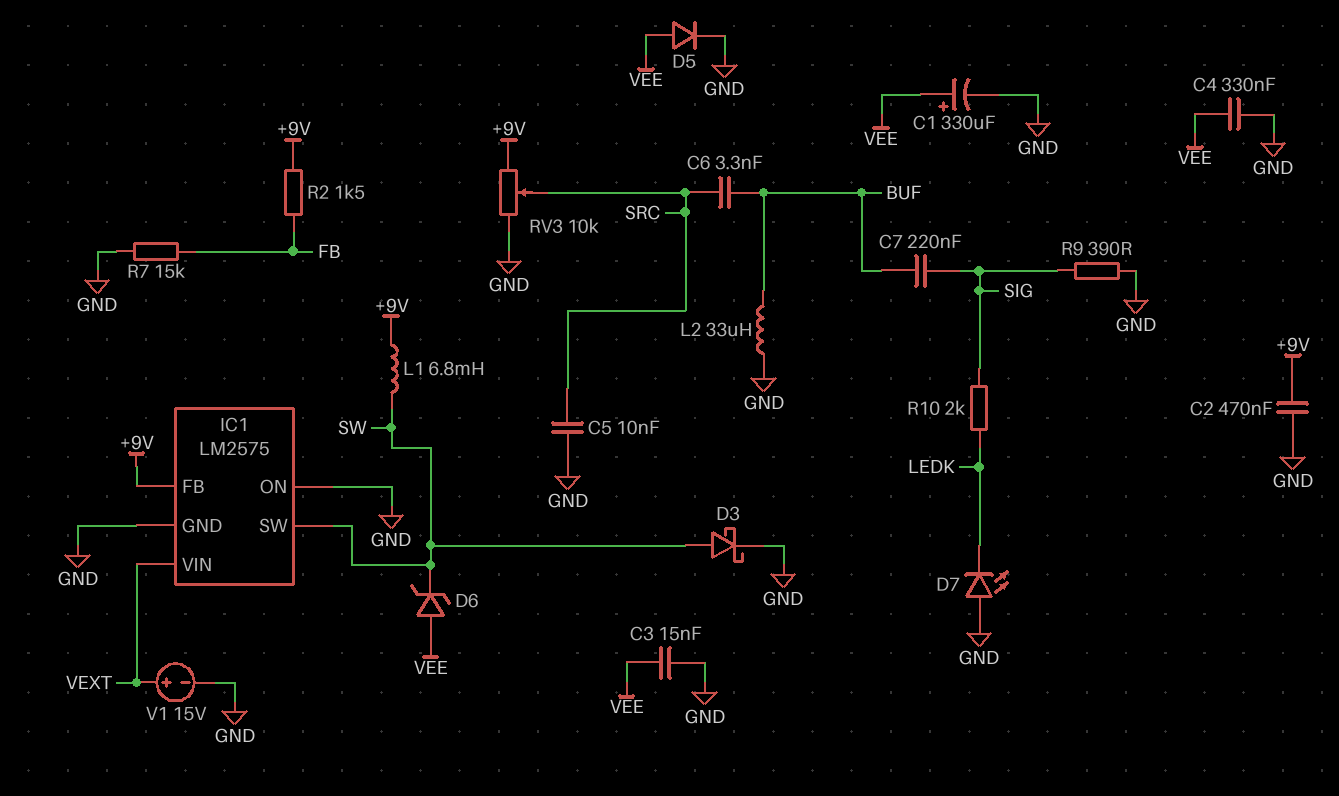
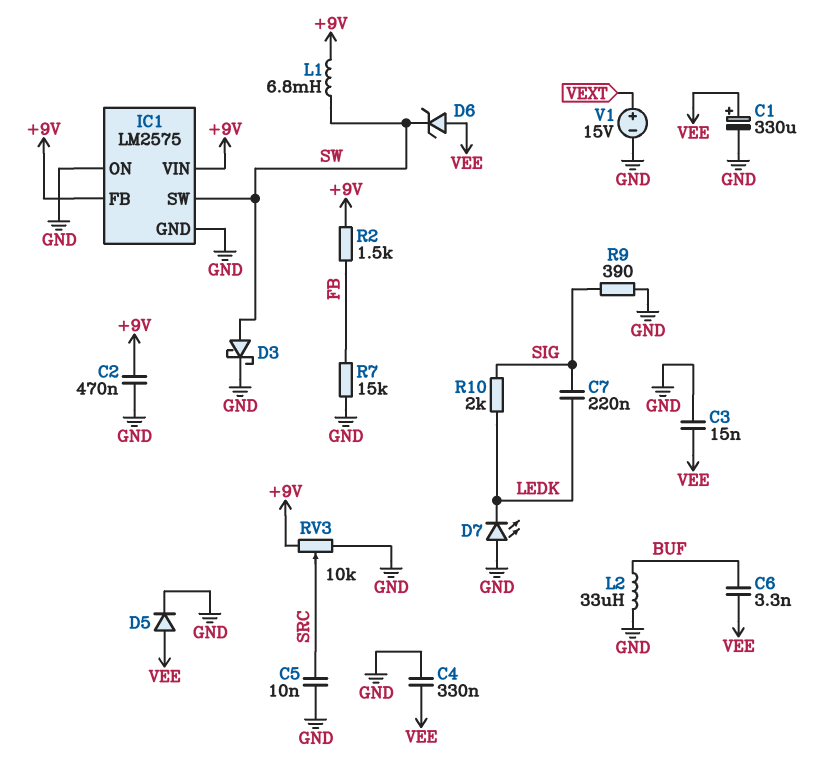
C6: 3.3nF (BUF, SRC) -> 3.3nF (BUF, VEE)
C7: 220nF (BUF, SIG) -> 220nF (LEDK, SIG)
IC1 pin VIN: VEXT -> +9V

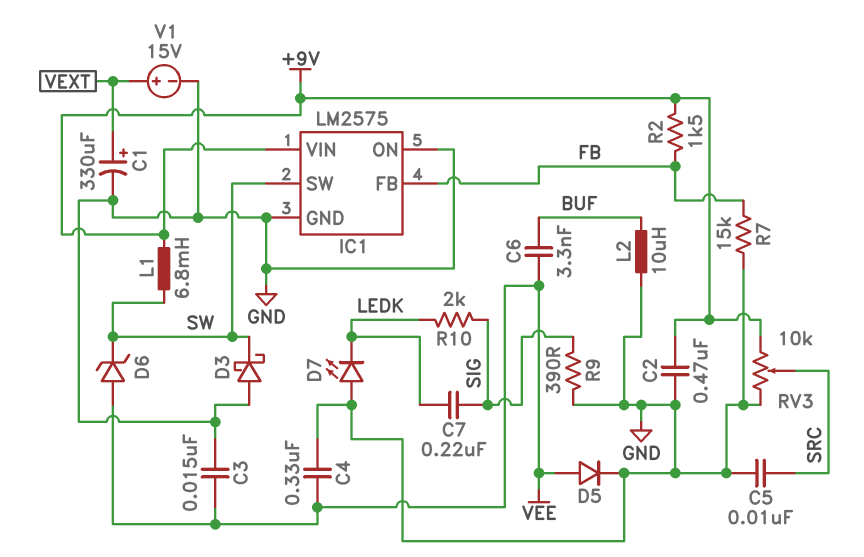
C1: 330uF (plus VEE, minus GND) -> 330uF (plus VEXT, minus GND)
D3: schottky (A SW, K GND) -> schottky (A GND, K SW)
IC1 pin FB: +9V -> FB
L2: 33uH (BUF, GND) -> 10uH (BUF, GND)

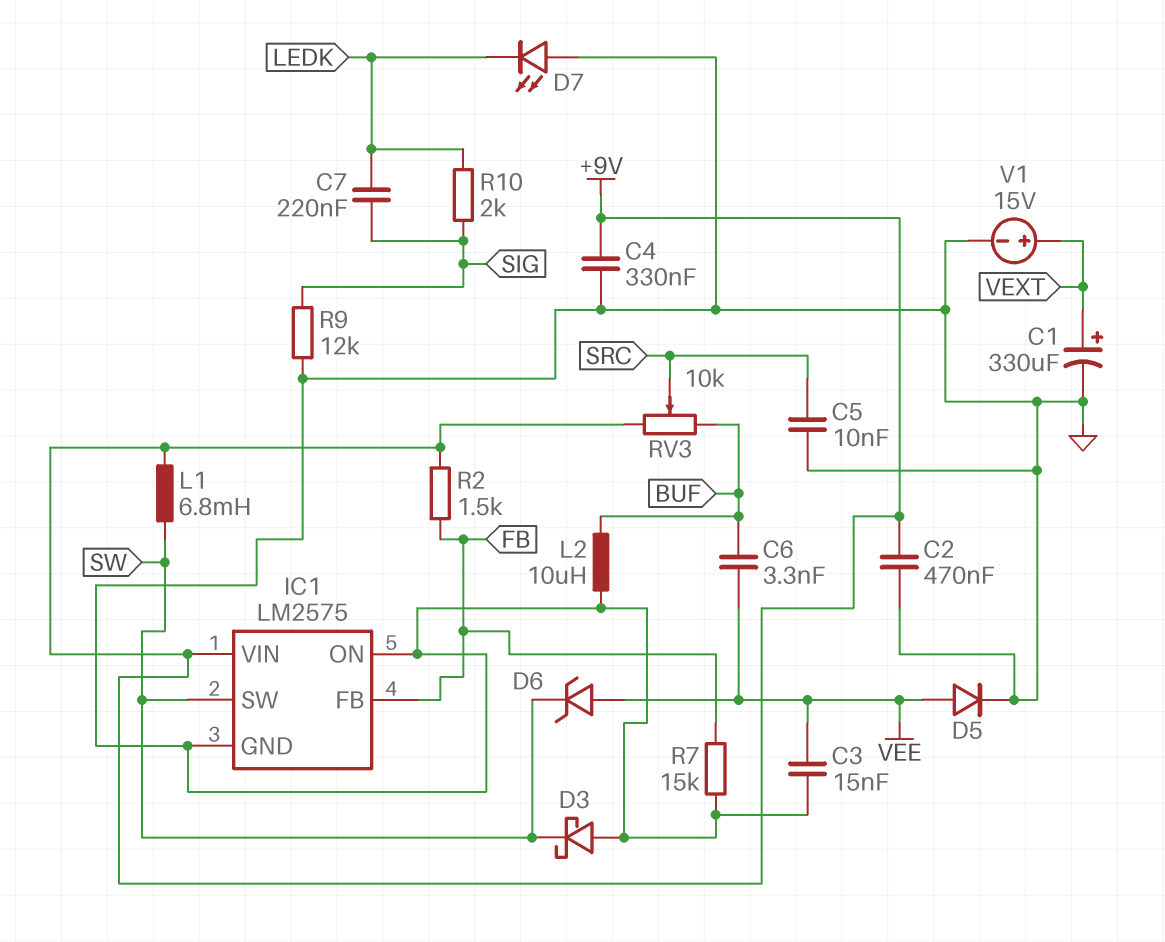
C4: 330nF (GND, VEE) -> 330nF (+9V, GND)
R9: 390 (GND, SIG) -> 12k (GND, SIG)
RV3: 10k (+9V, GND, wiper SRC) -> 10k (+9V, BUF, wiper SRC)

